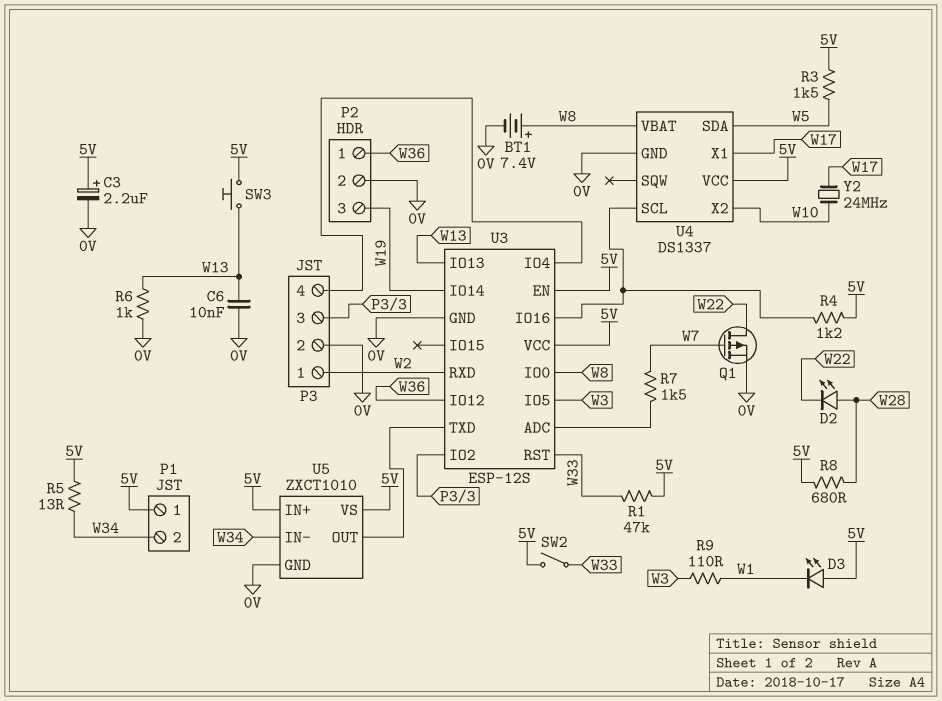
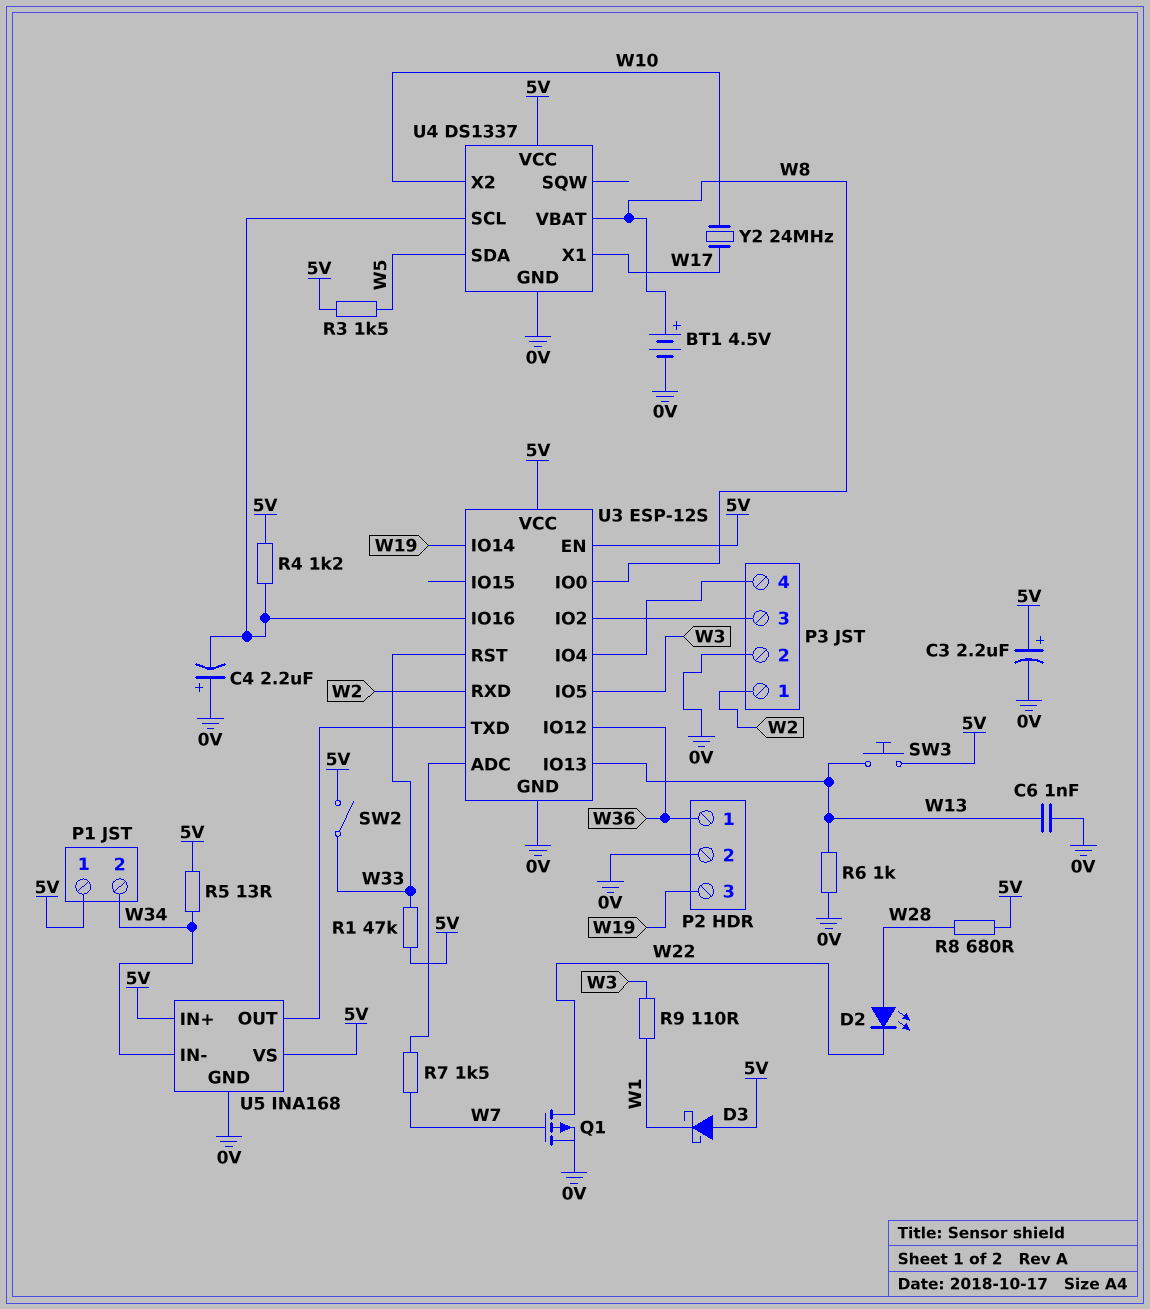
BT1: 7.4V (plus W8, minus 0V) -> 4.5V (plus W8, minus 0V)
C4: none -> 2.2uF (plus 0V, minus U3/IO16)
C6: 10nF (0V, W13) -> 1nF (0V, W13)
D3: LED (A 5V, K W1) -> schottky (A 5V, K W1)
U5: ZXCT1010 -> INA168

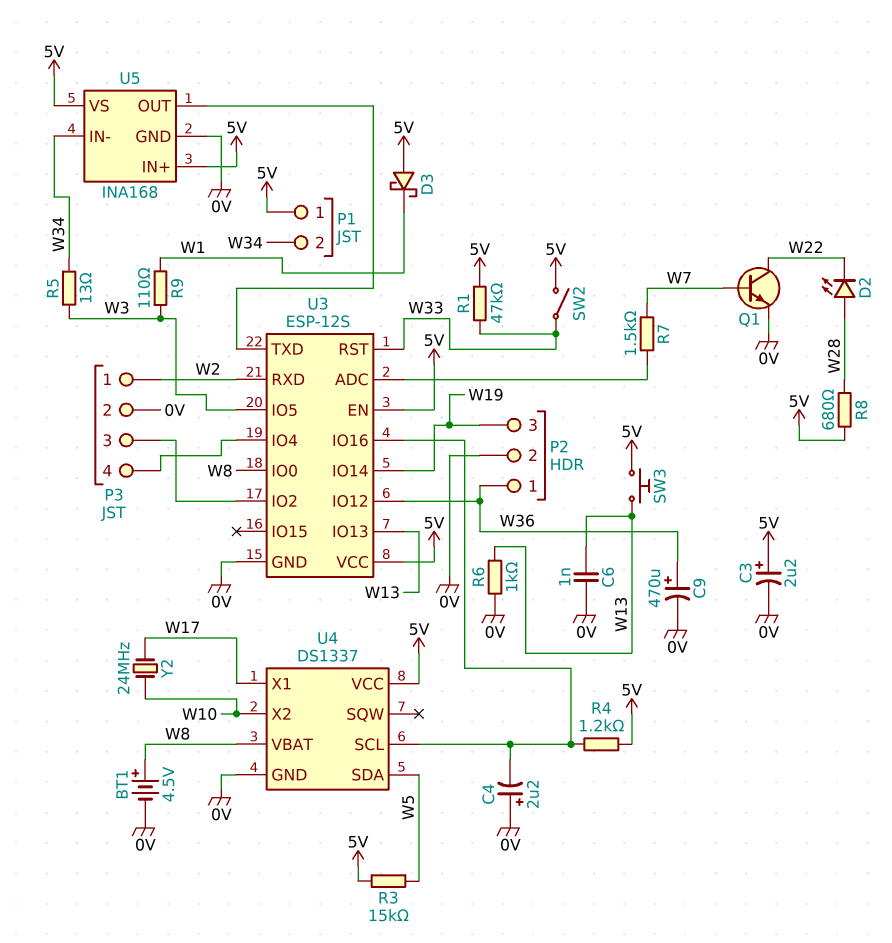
C9: none -> 470uF (plus W36, minus 0V)
Q1: PMOS (G W7, D W22, S 0V) -> NPN (B W7, C W22, E 0V)
R3: 1.5k (5V, W5) -> 15k (5V, W5)
R5: 13 (5V, W34) -> 13 (W3, W34)

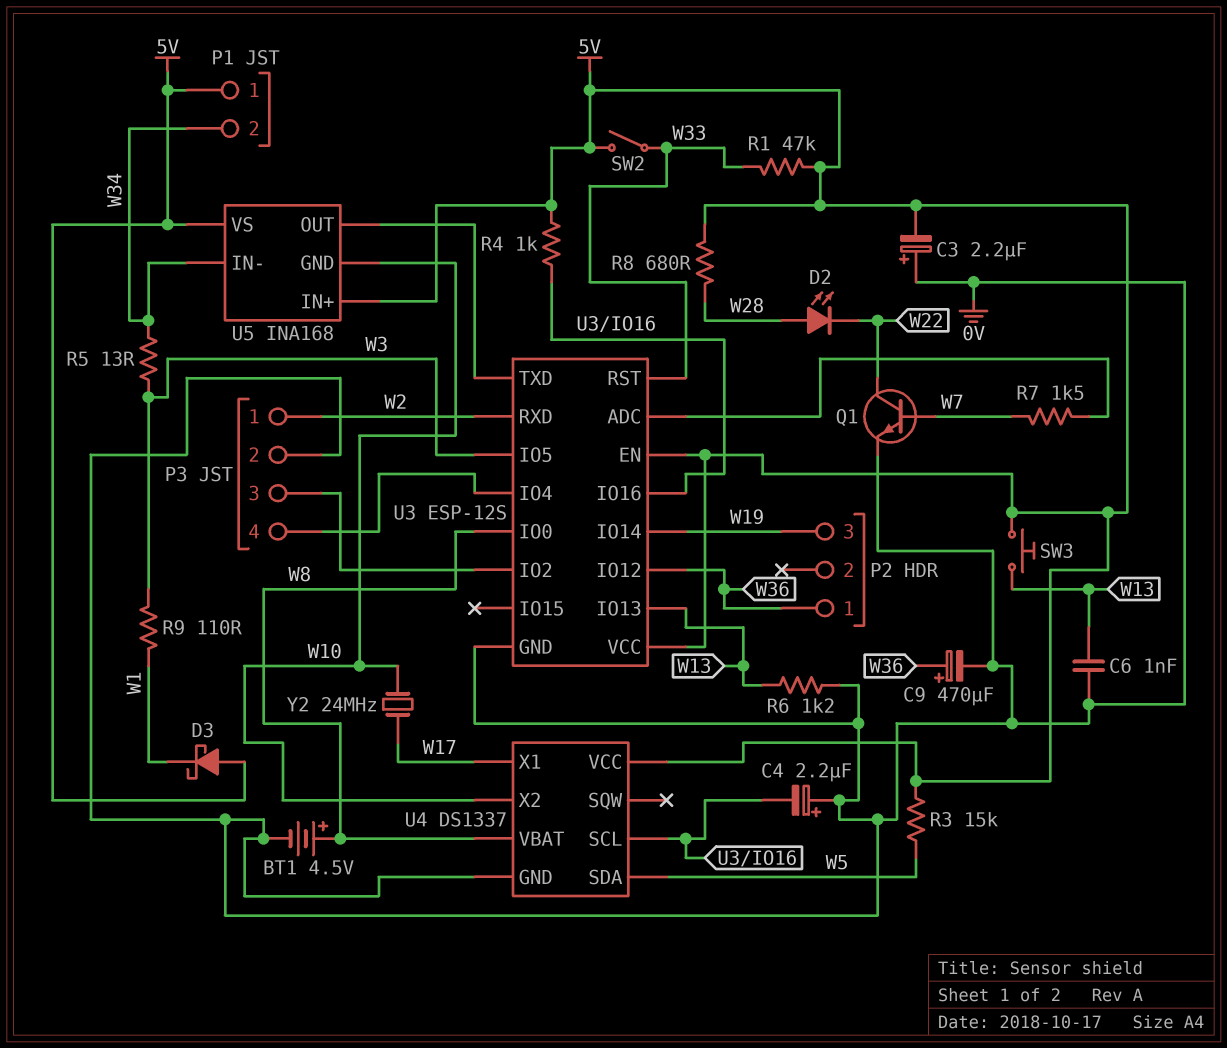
C3: 2.2uF (plus 5V, minus 0V) -> 2.2uF (plus 0V, minus 5V)
P2 pin 2: 0V -> none
R4: 1.2k (5V, U3/IO16) -> 1k (5V, U3/IO16)
R6: 1k (0V, W13) -> 1.2k (0V, W13)
U5 pin GND: 0V -> W10

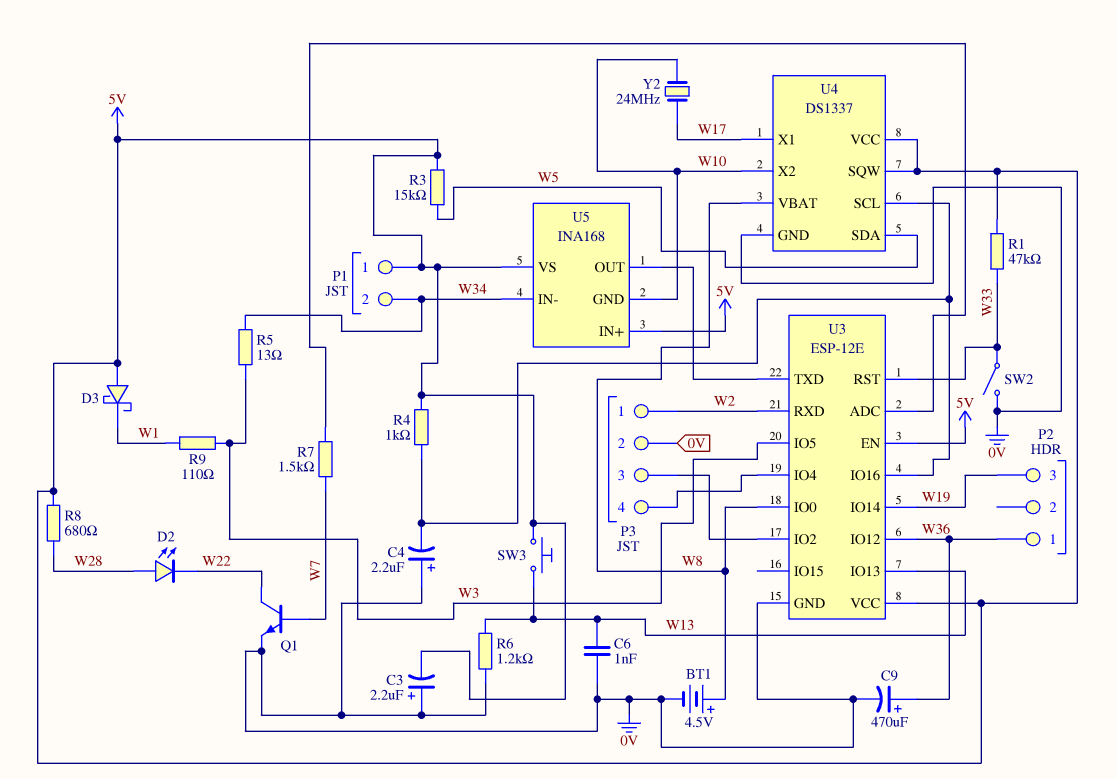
SW2: switch (5V, W33) -> switch (0V, W33)
U3: ESP-12S -> ESP-12E
U4 pin SQW: none -> 5V

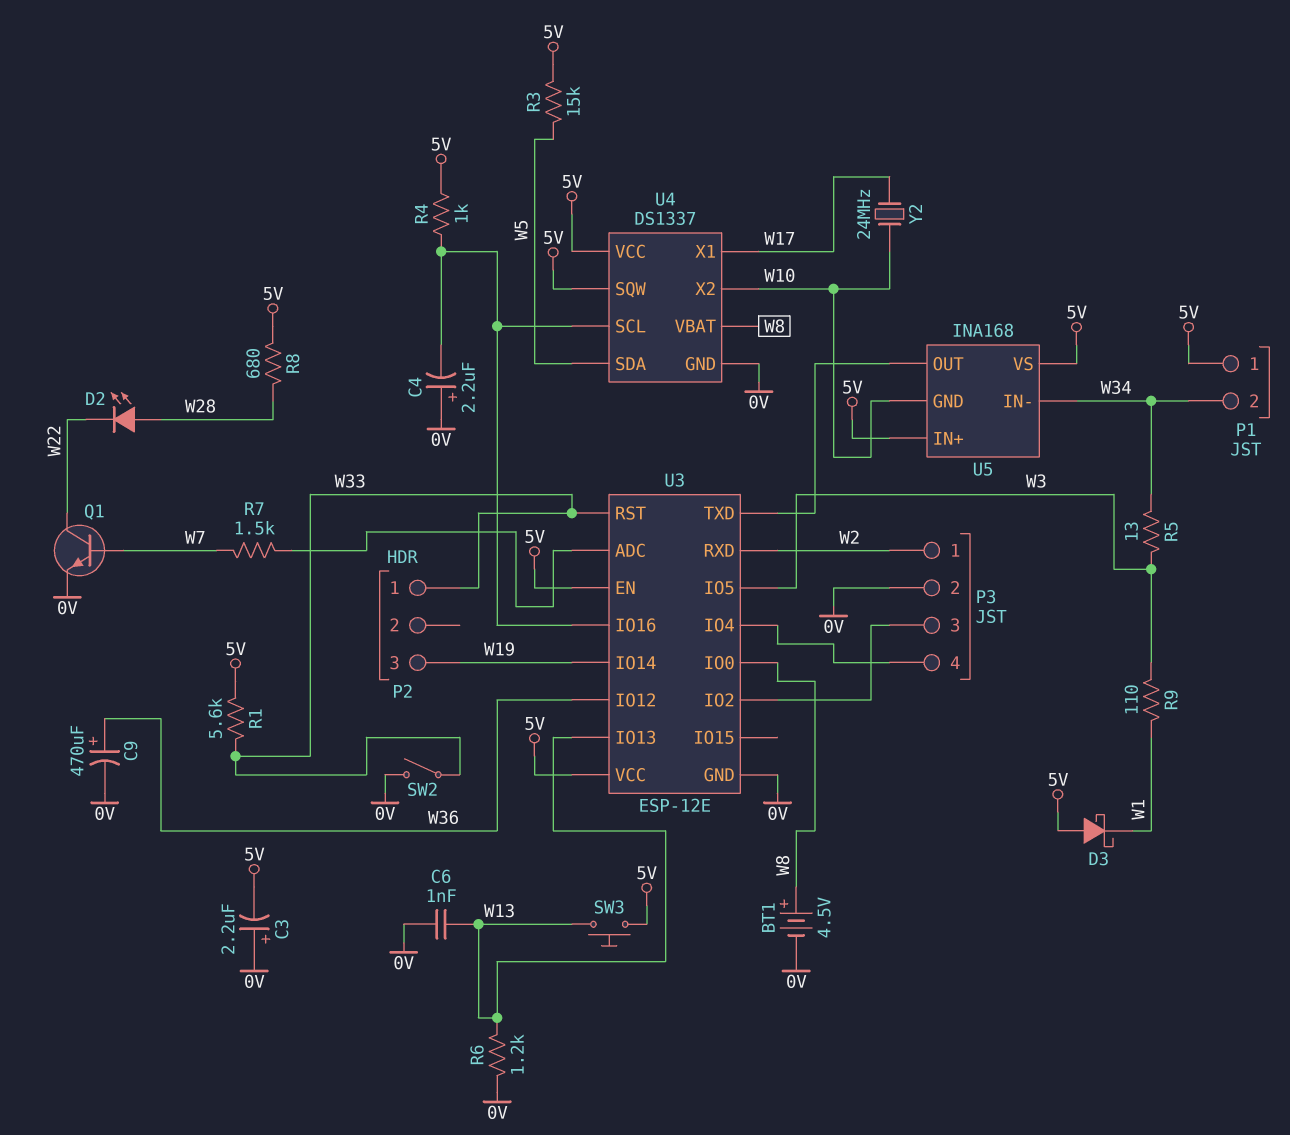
P2 pin 1: W36 -> W33
R1: 47k (5V, W33) -> 5.6k (5V, W33)

